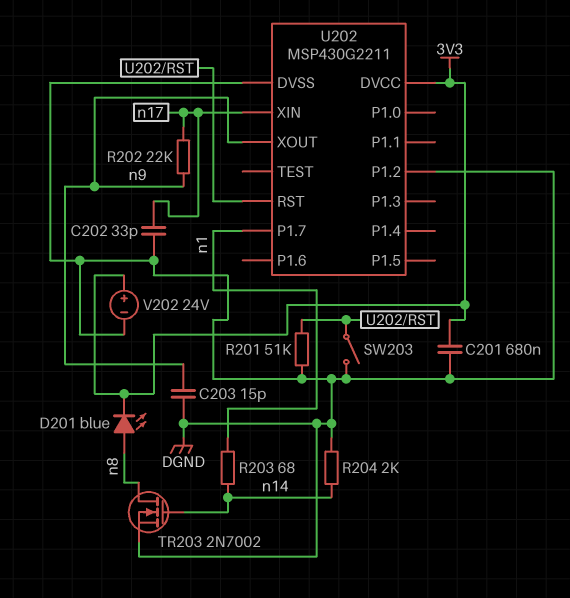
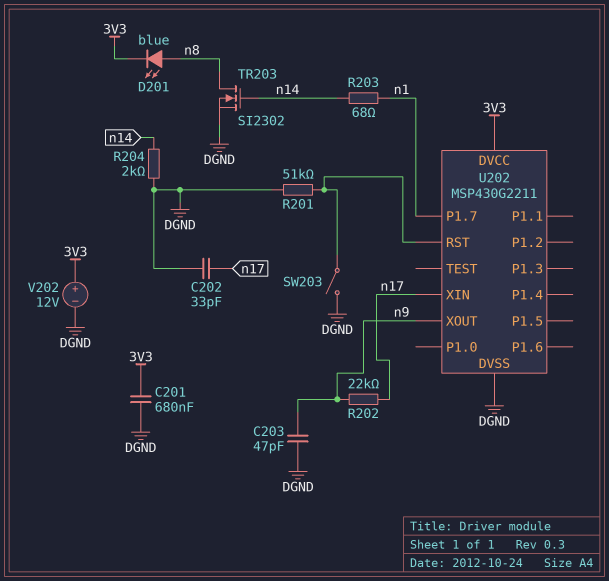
C203: 15pF (DGND, n9) -> 47pF (DGND, n9)
TR203: NMOS 2N7002 (G n14, D n8, S DGND) -> NMOS SI2302 (G n14, D n8, S DGND)
U202 pin P1.2: DGND -> none
V202: 24V (plus 3V3, minus DGND) -> 12V (plus 3V3, minus DGND)

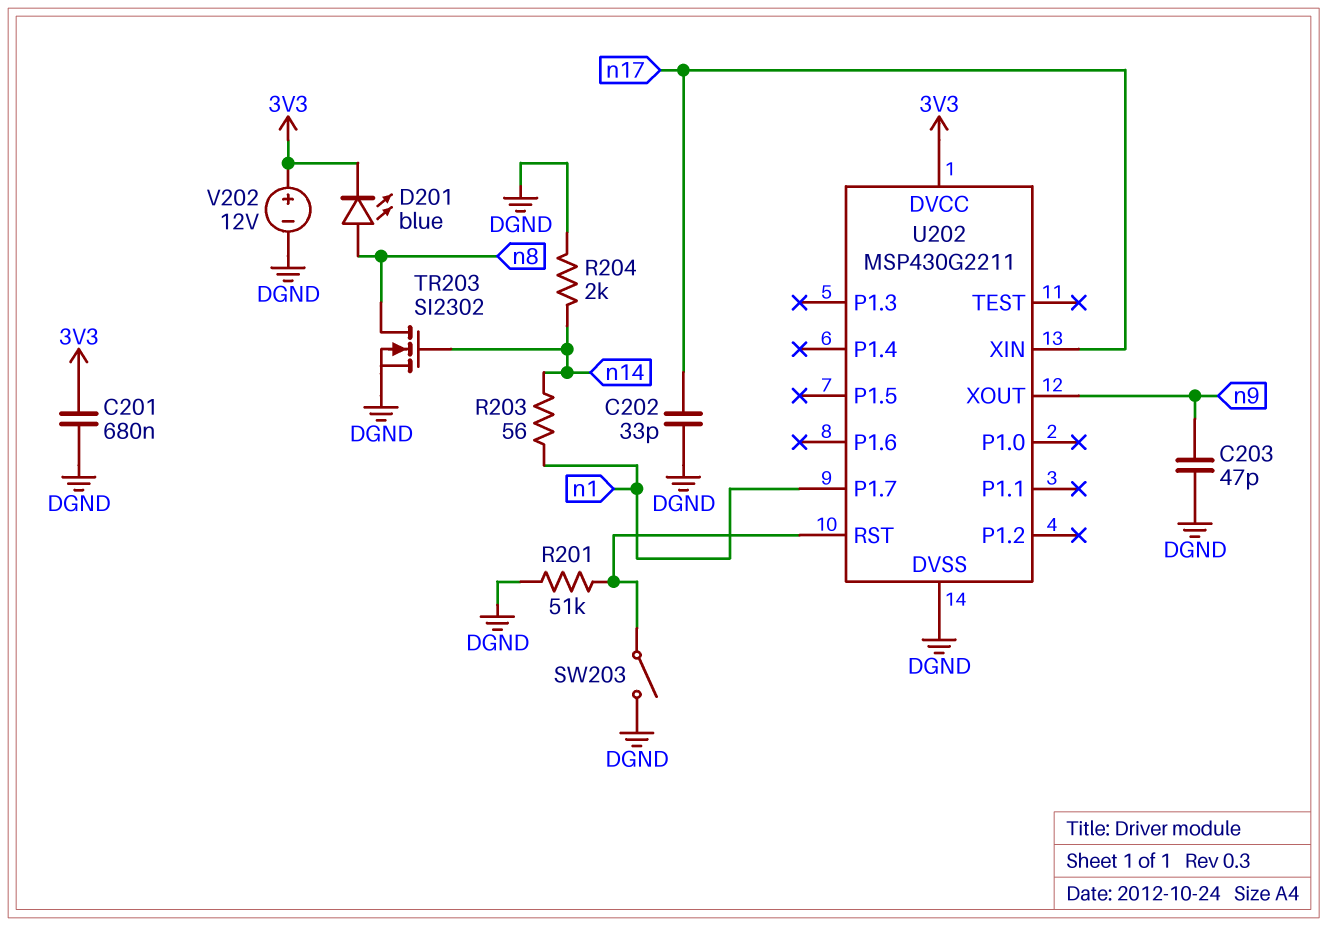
R202: 22k (n9, n17) -> none
R203: 68 (n1, n14) -> 56 (n1, n14)

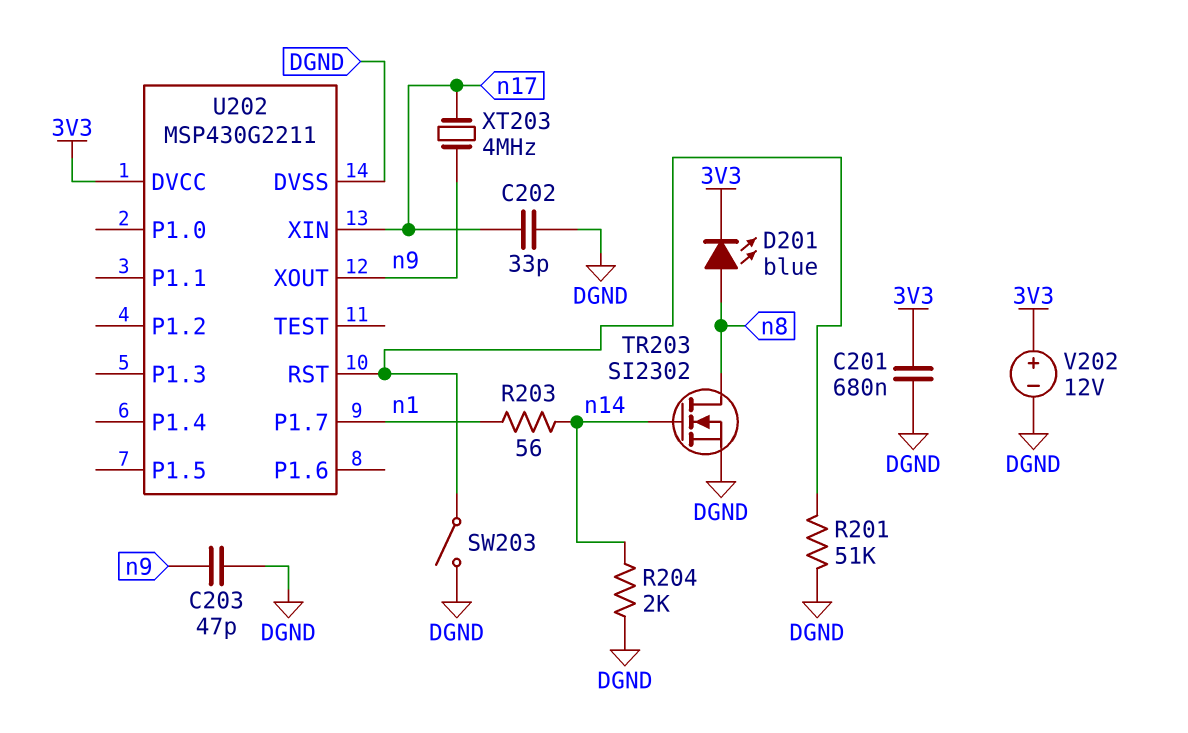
XT203: none -> 4MHz (n9, n17)

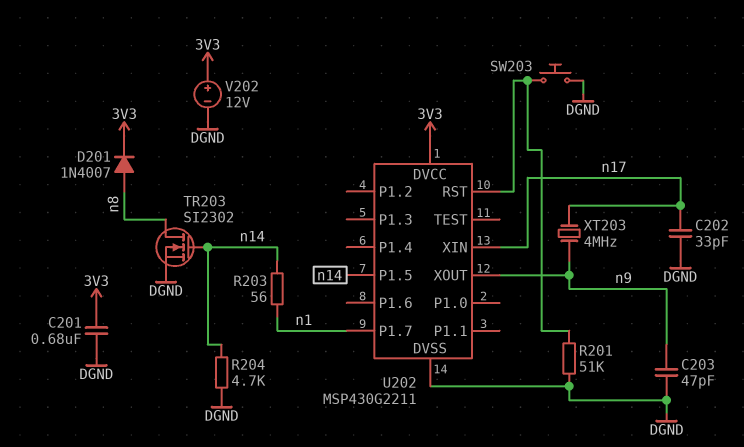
D201: LED blue (A n8, K 3V3) -> diode 1N4007 (A n8, K 3V3)
R204: 2k (DGND, n14) -> 4.7k (DGND, n14)
SW203: switch (DGND, U202/RST) -> button (DGND, U202/RST)
U202 pin P1.5: none -> n14

